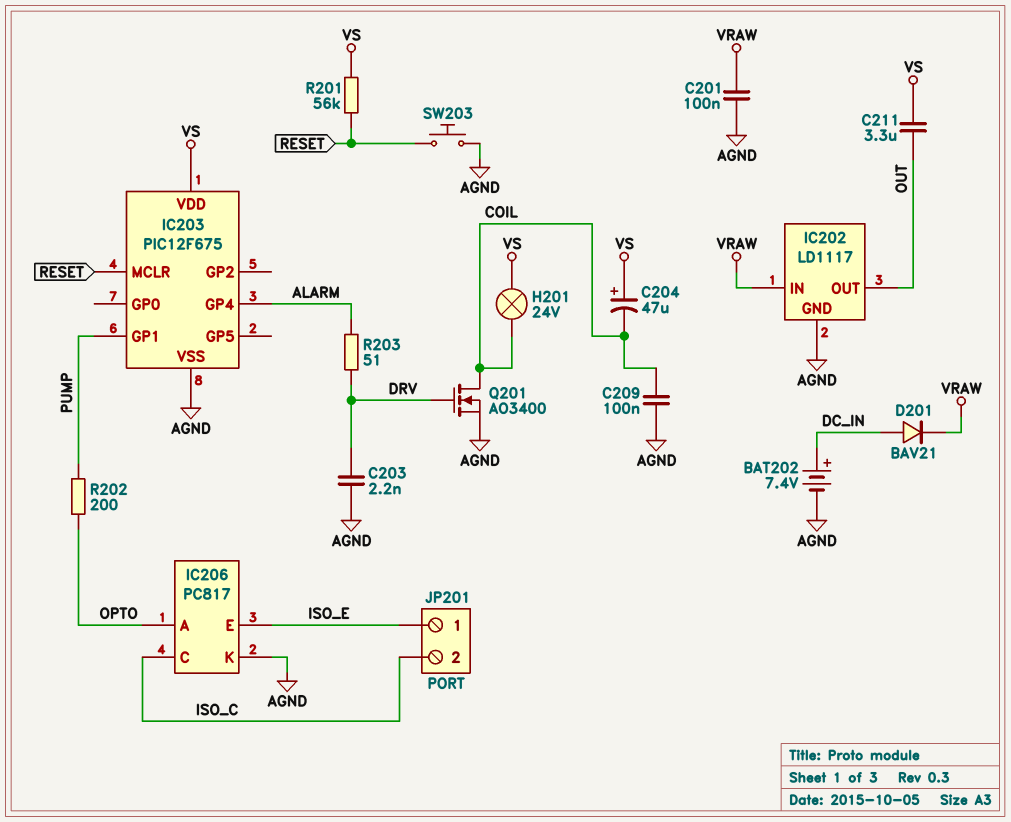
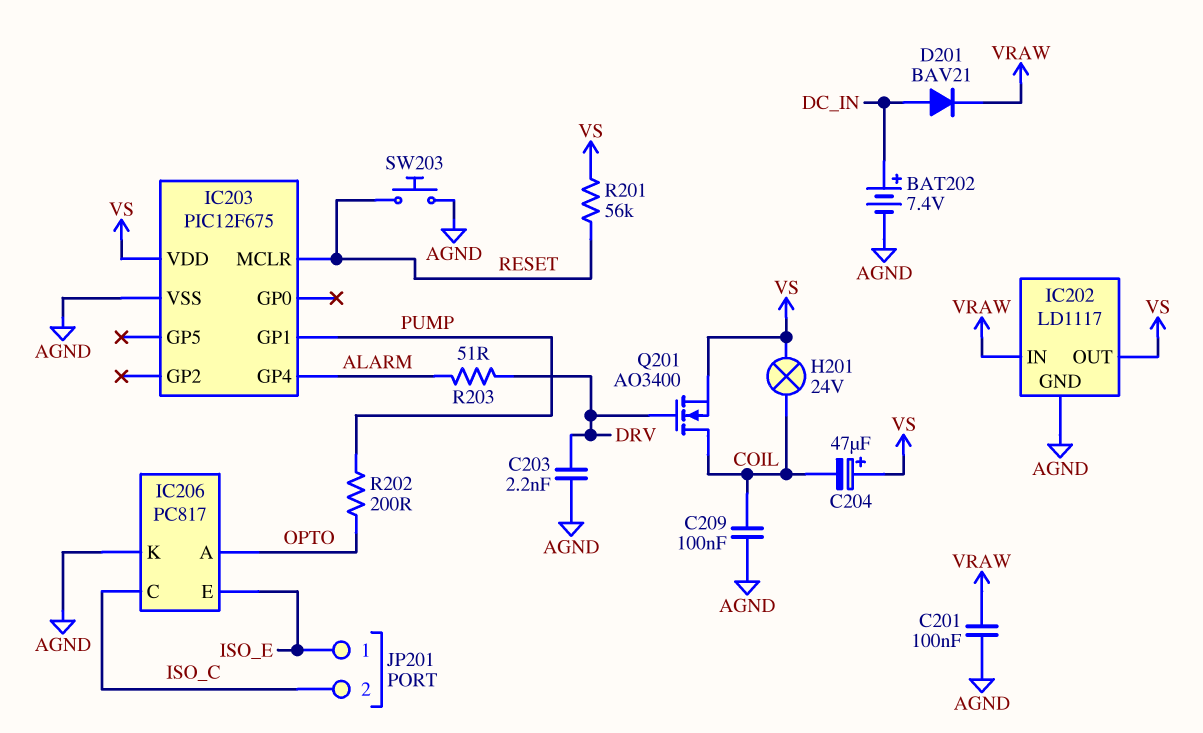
C211: 3.3uF (OUT, VS) -> none
IC202 pin OUT: OUT -> VS
Q201: NMOS AO3400 (G DRV, D COIL, S AGND) -> NMOS AO3400 (G DRV, D COIL, S VS)

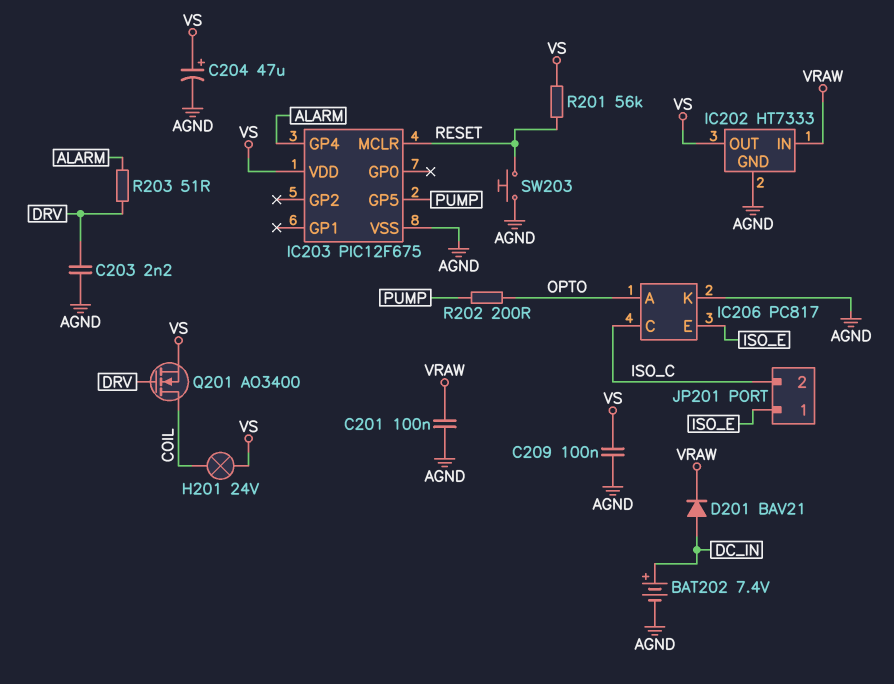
C204: 47uF (plus VS, minus COIL) -> 47uF (plus VS, minus AGND)
C209: 100nF (AGND, COIL) -> 100nF (AGND, VS)
IC202: LD1117 -> HT7333
IC203 pin GP1: PUMP -> none
IC203 pin GP5: none -> PUMP

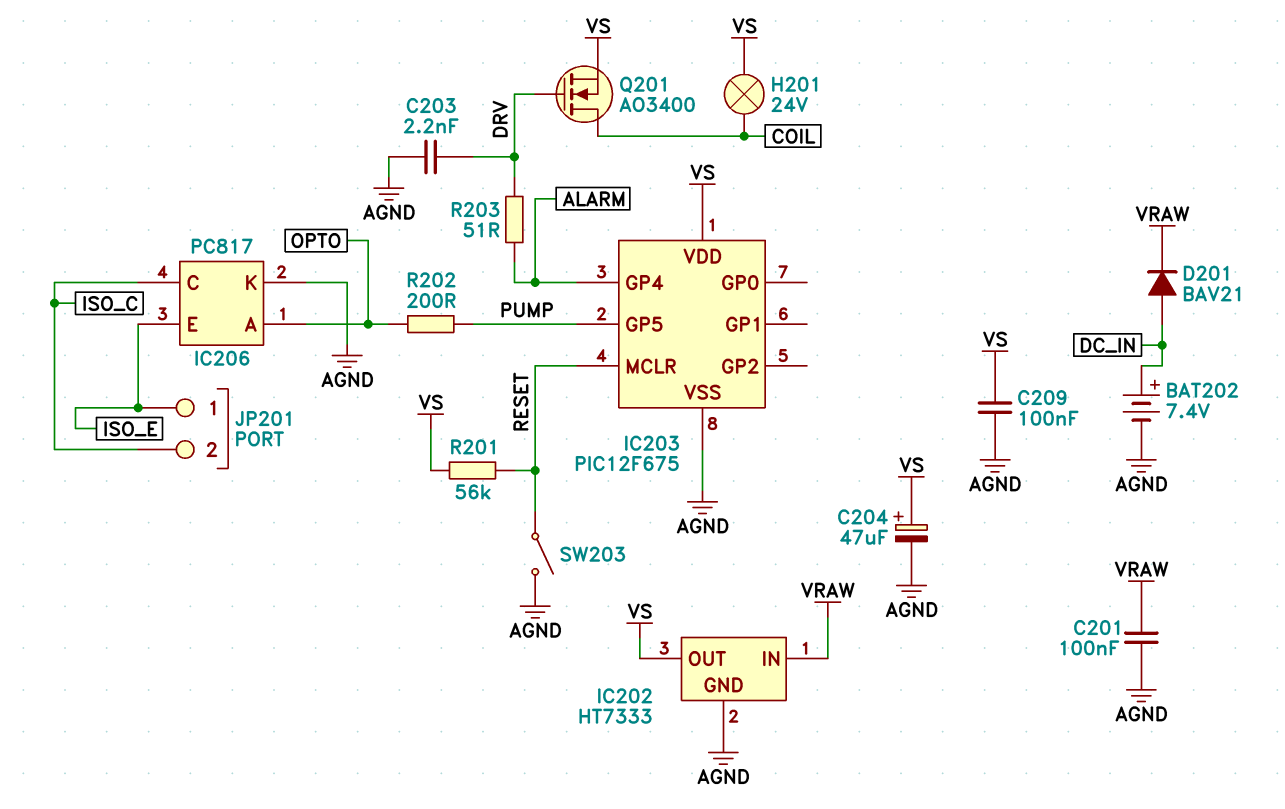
SW203: button (AGND, RESET) -> switch (AGND, RESET)

